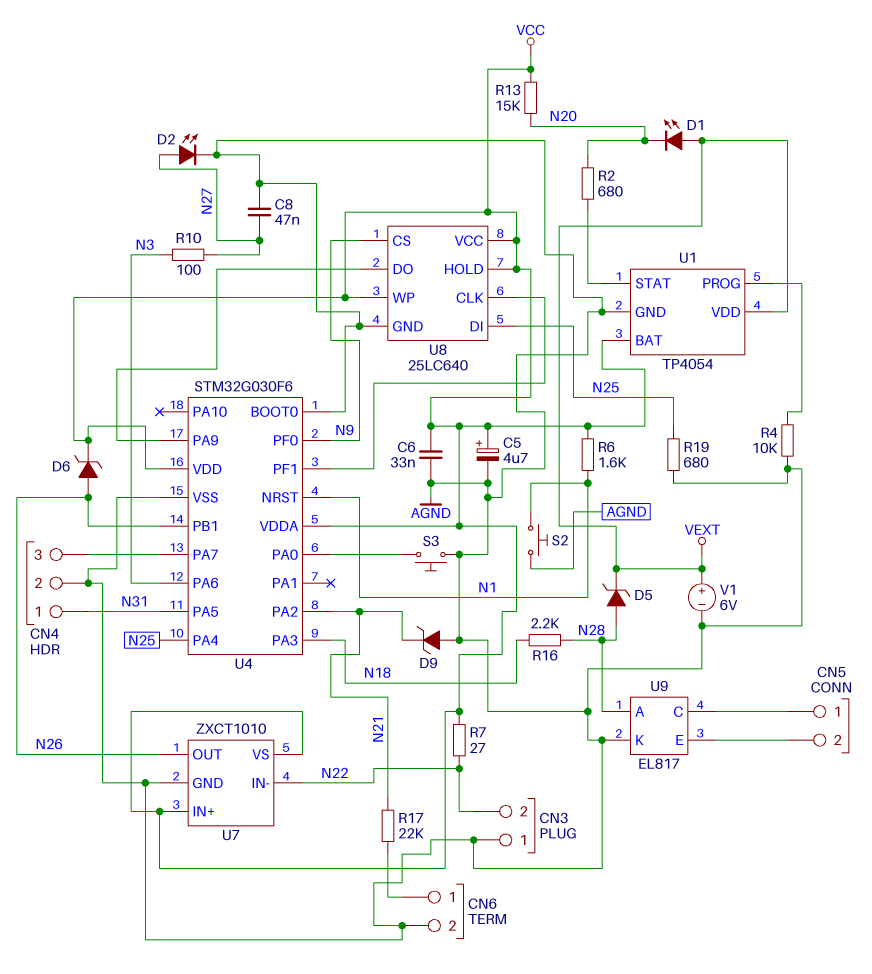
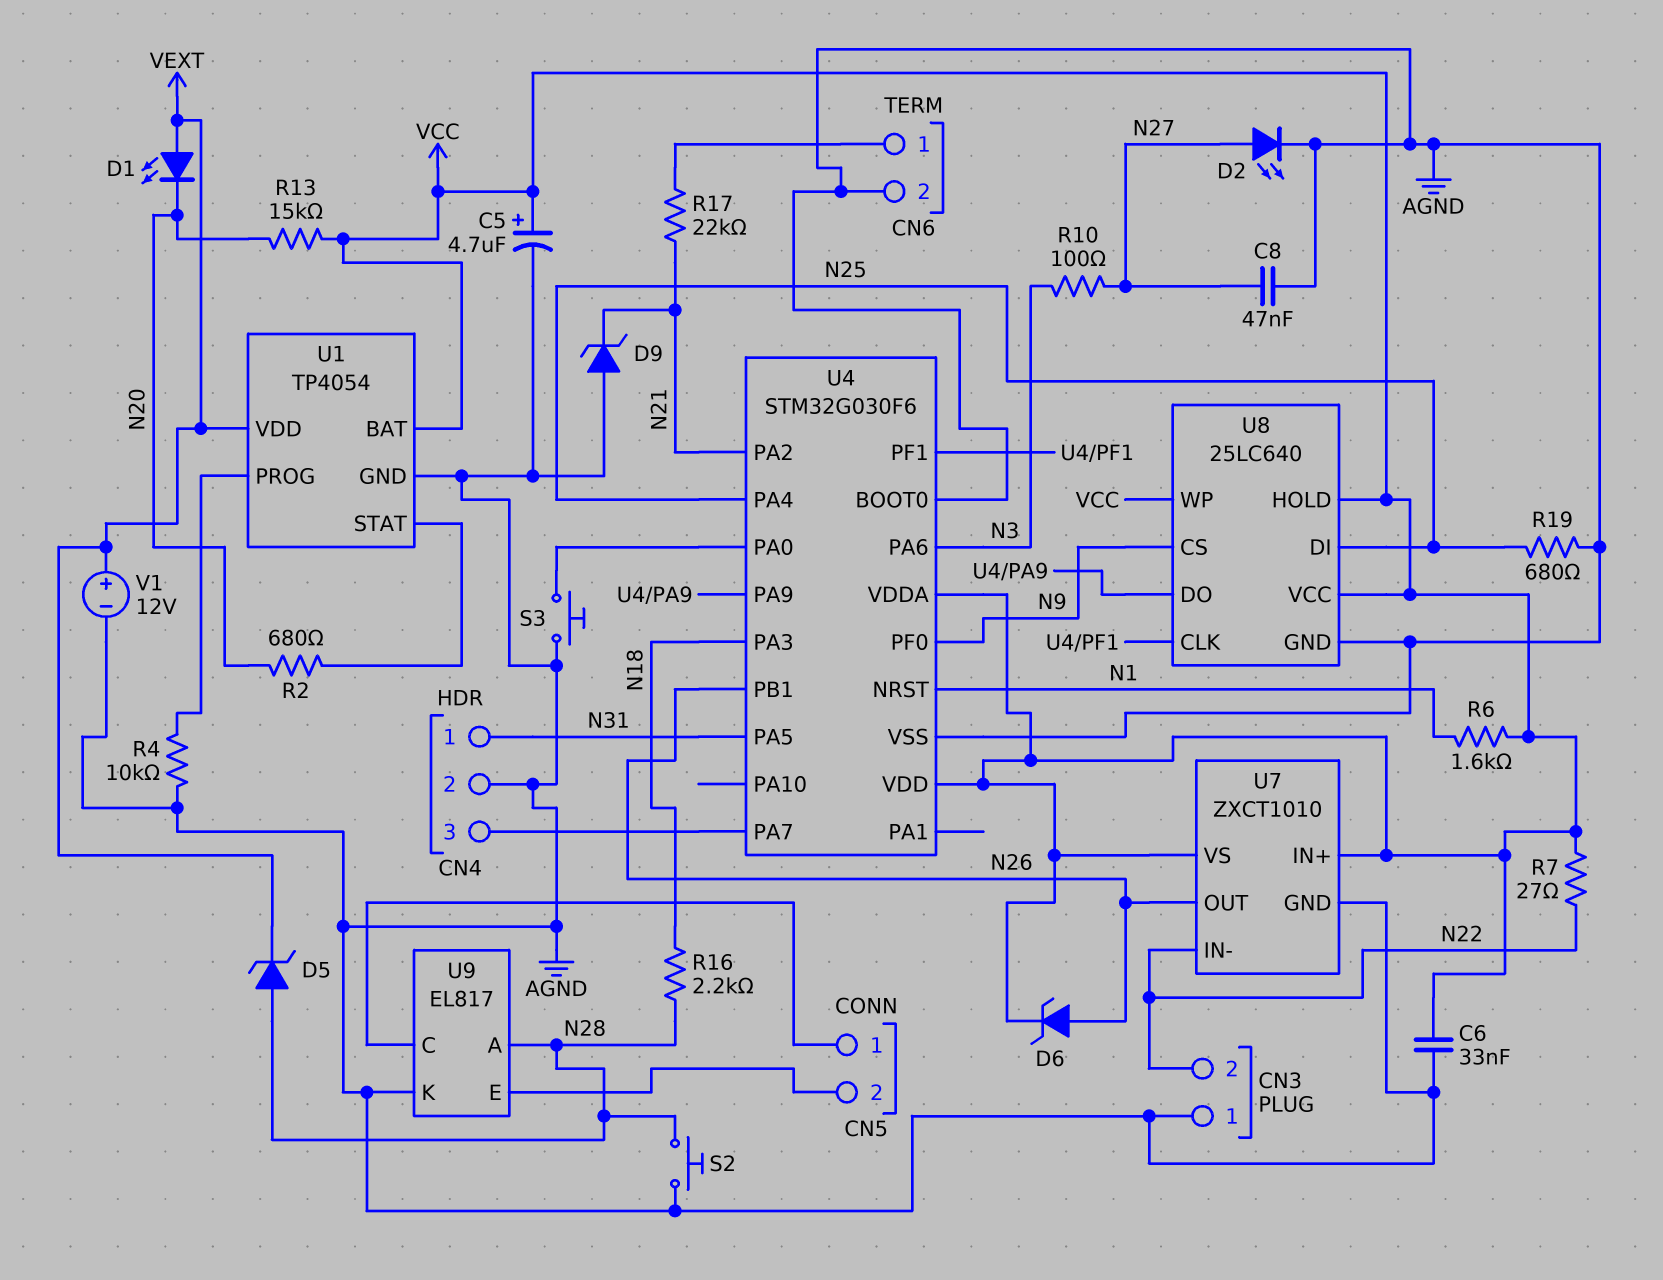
S2: button (AGND, N1) -> button (AGND, N28)
V1: 6V (plus VEXT, minus AGND) -> 12V (plus VEXT, minus AGND)

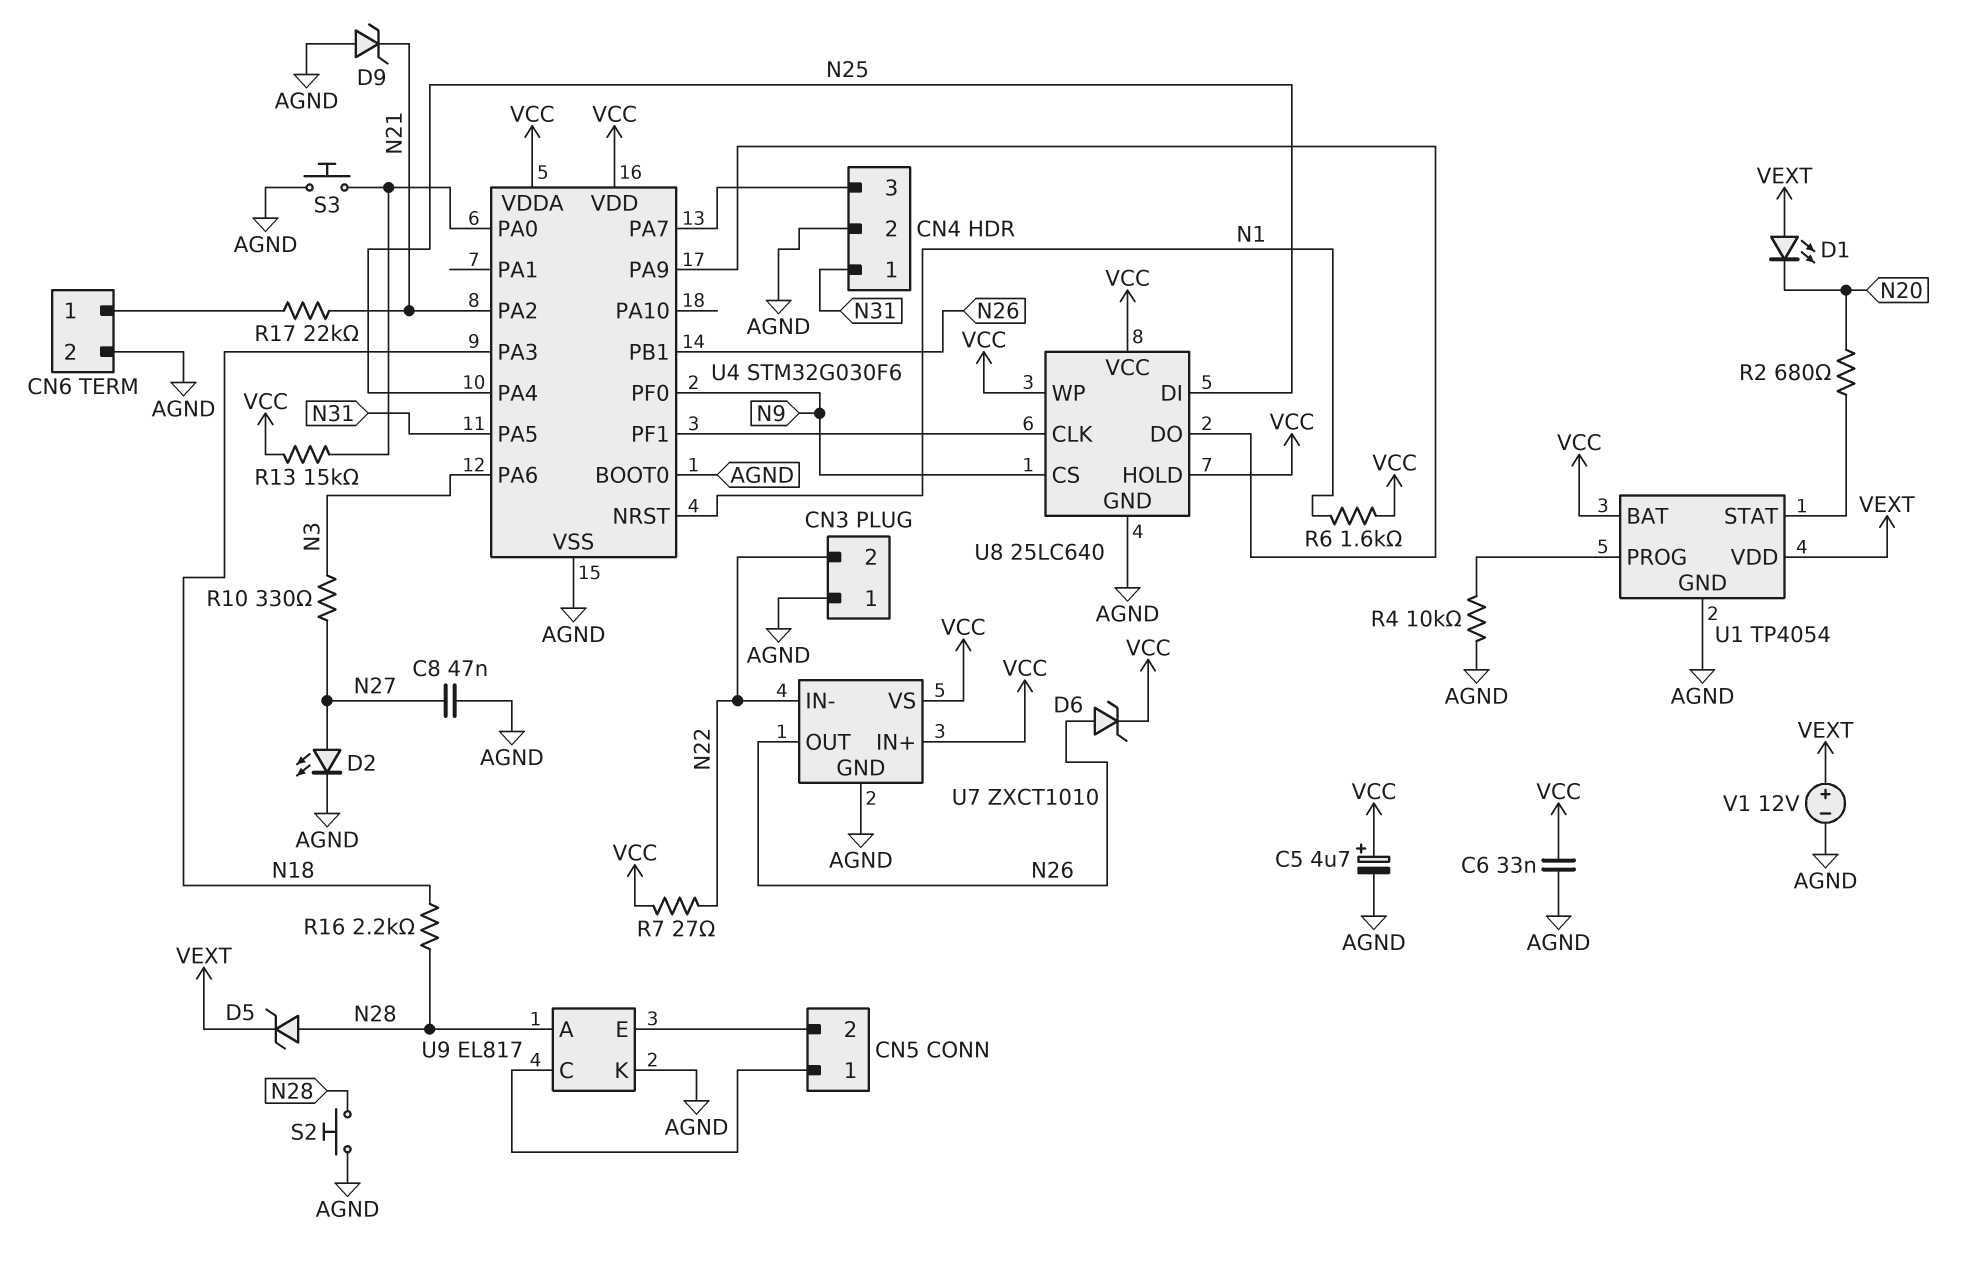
R10: 100 (N3, N27) -> 330 (N3, N27)
R13: 15k (N20, VCC) -> 15k (U4/PA0, VCC)
R19: 680 (AGND, N25) -> none

